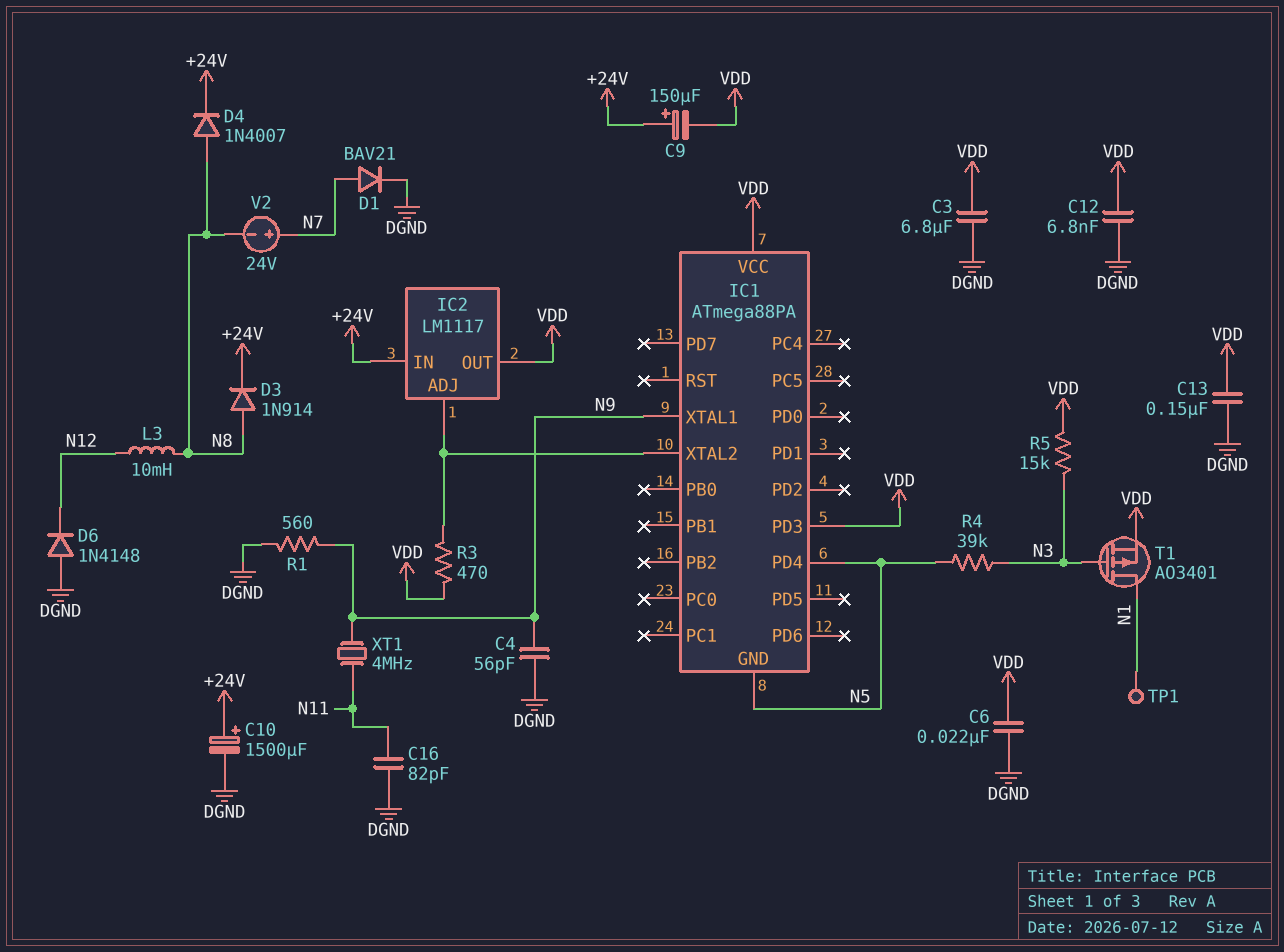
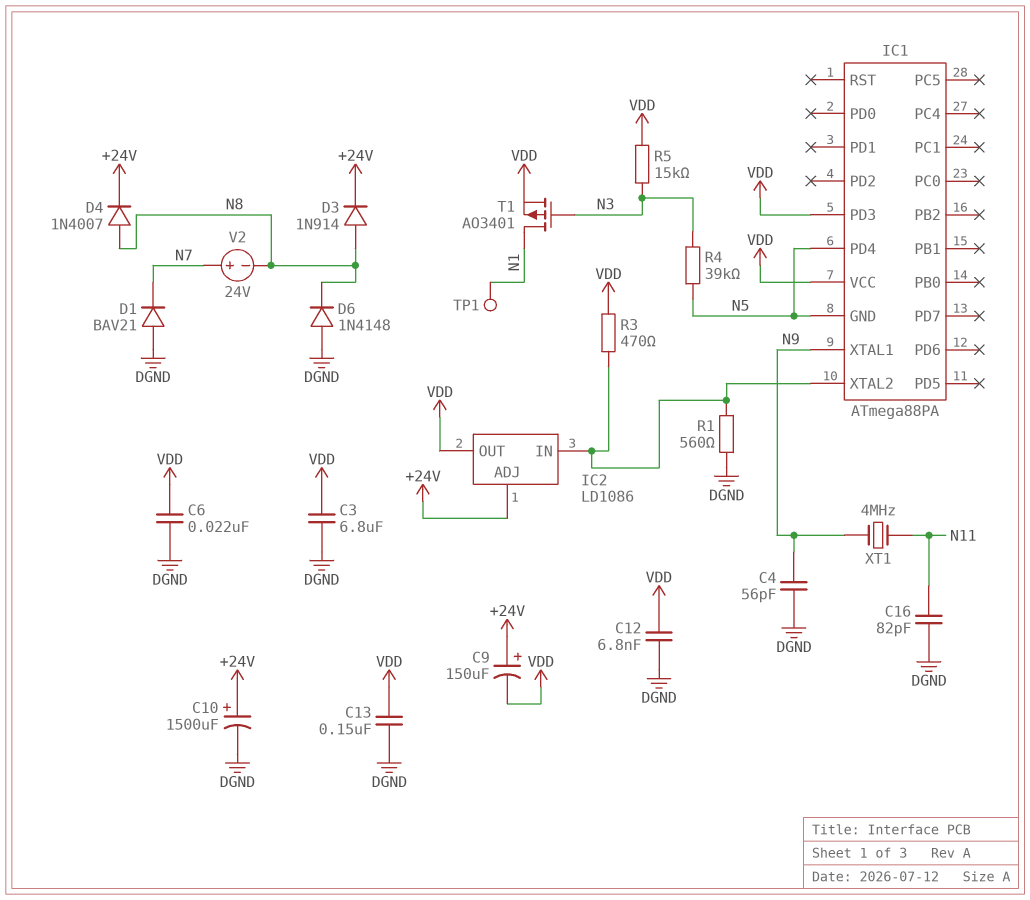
D1: diode BAV21 (A N7, K DGND) -> diode BAV21 (A DGND, K N7)
D6: diode 1N4148 (A DGND, K N12) -> diode 1N4148 (A DGND, K N8)
IC2: LM1117 -> LD1086
IC2 pin ADJ: IC1/XTAL2 -> +24V
IC2 pin IN: +24V -> IC1/XTAL2
L3: 10mH (N8, N12) -> none
R1: 560 (DGND, N9) -> 560 (DGND, IC1/XTAL2)

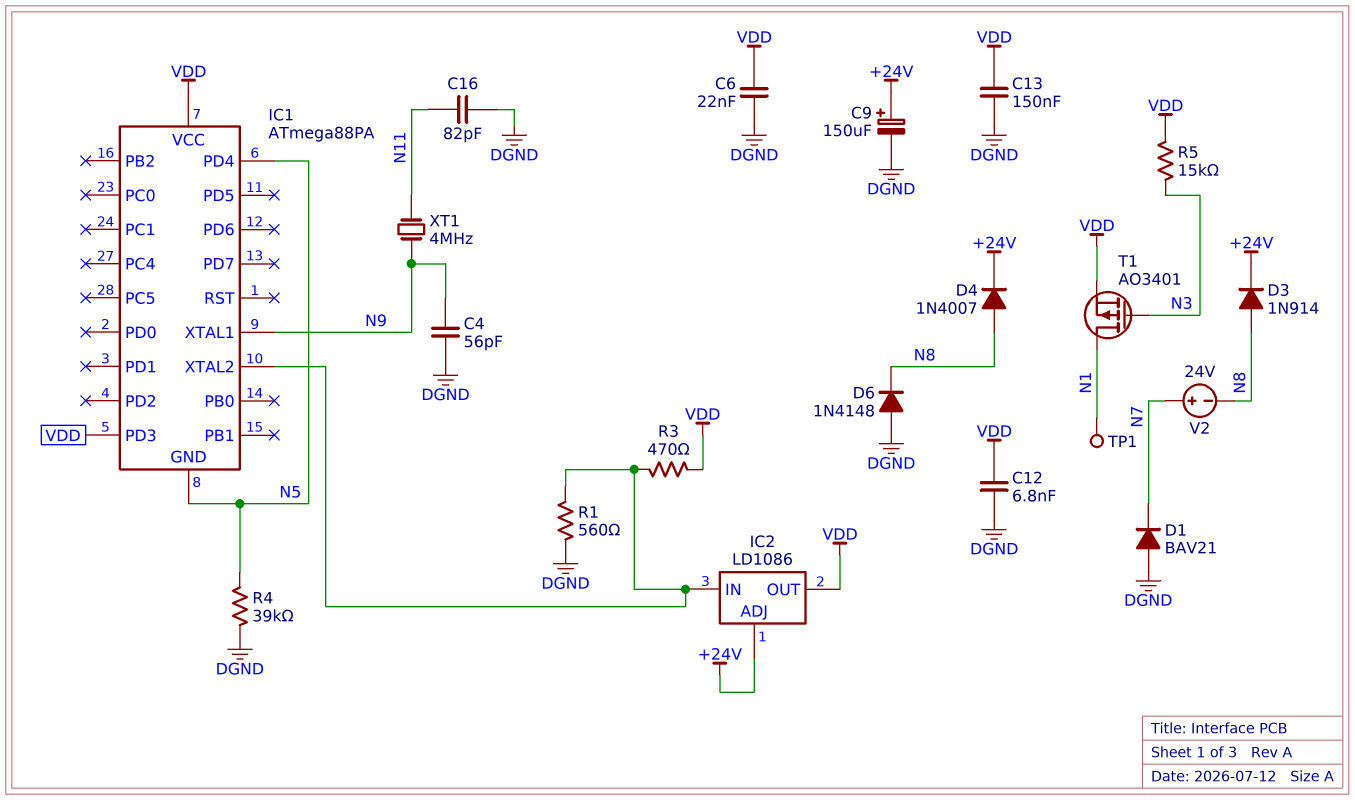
C3: 6.8uF (DGND, VDD) -> none
C9: 150uF (plus +24V, minus VDD) -> 150uF (plus +24V, minus DGND)
C10: 1500uF (plus +24V, minus DGND) -> none
R4: 39k (N3, N5) -> 39k (DGND, N5)

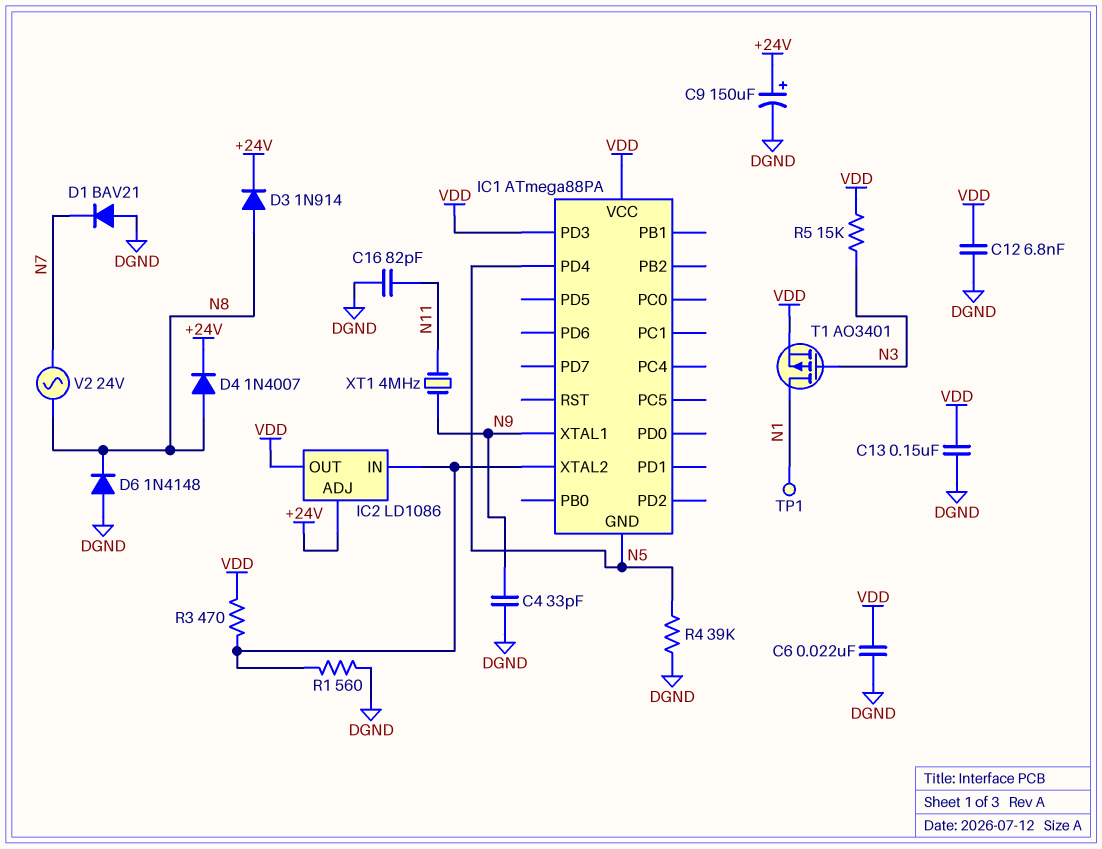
C4: 56pF (DGND, N9) -> 33pF (DGND, N9)
V2: 24V (plus N7, minus N8) -> AC 24V (N7, N8)

